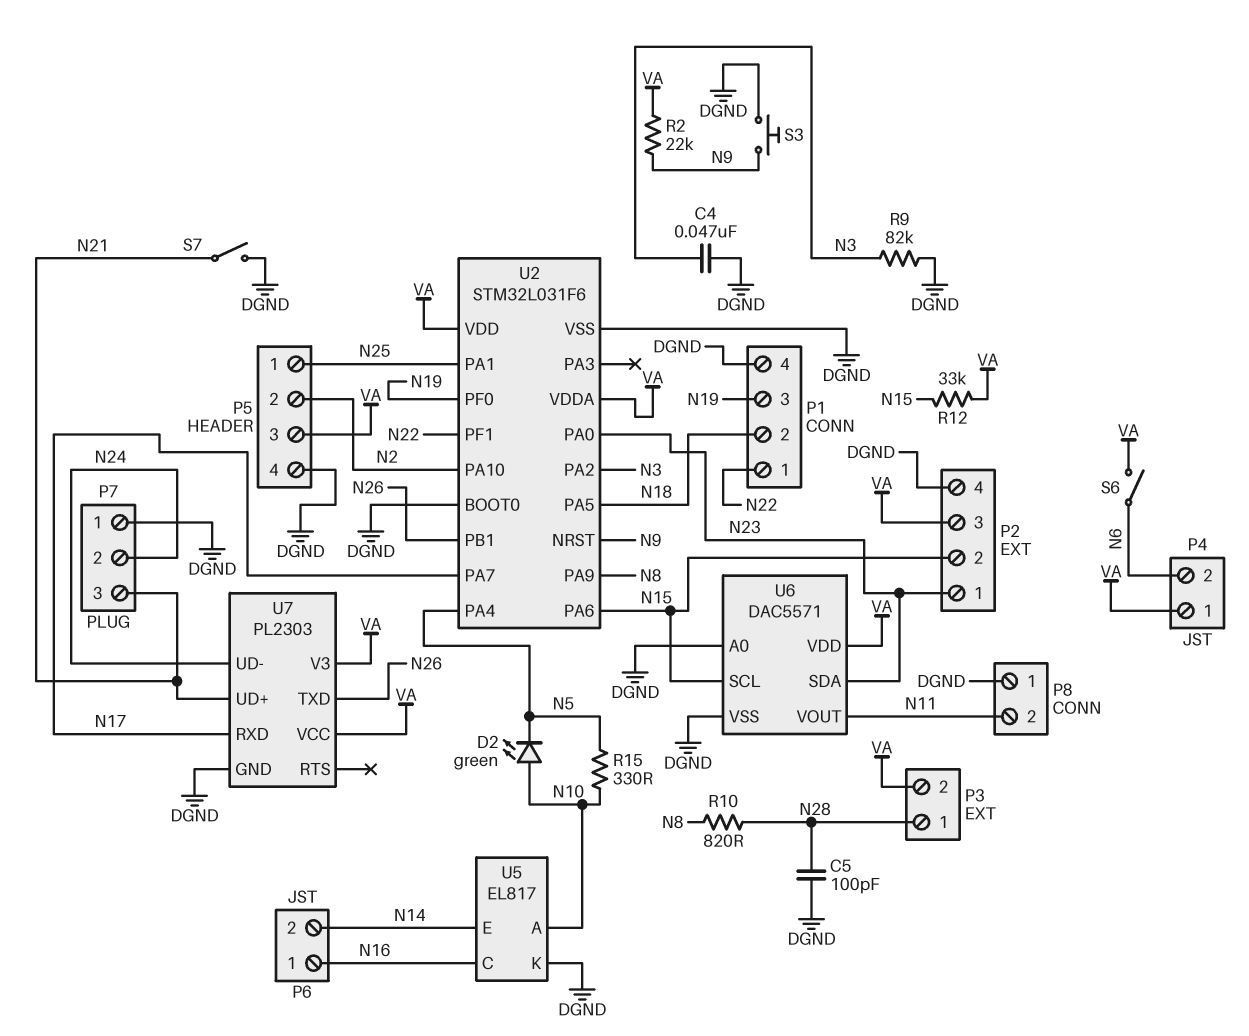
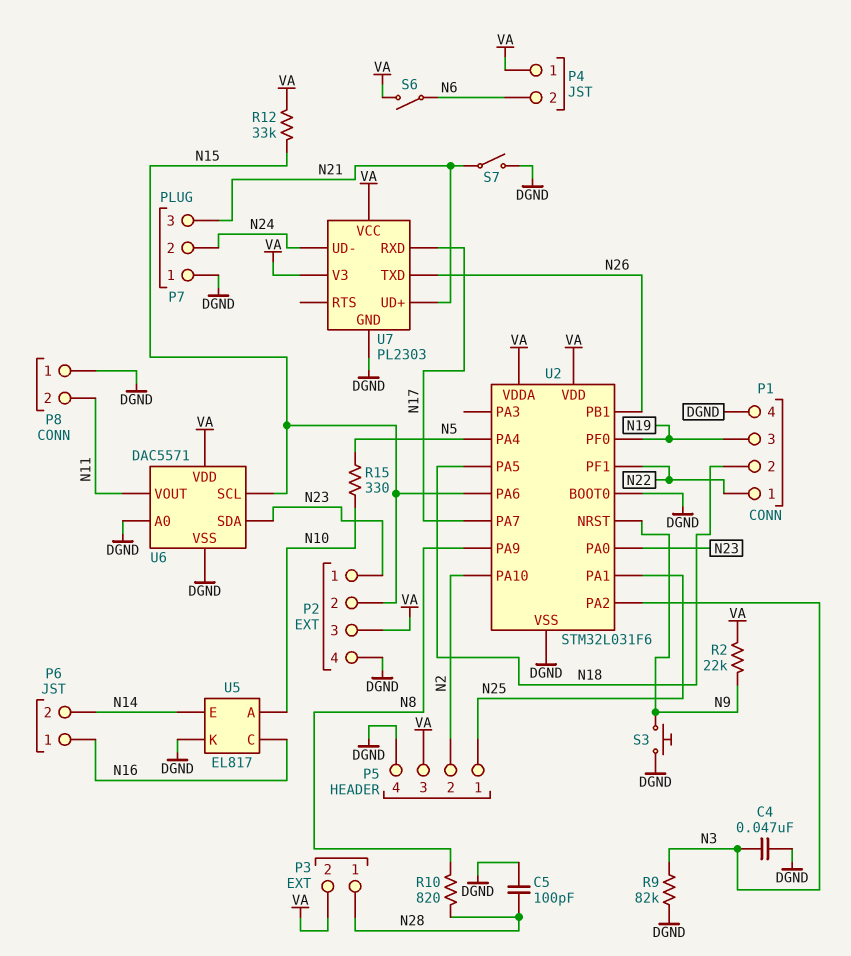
D2: LED green (A N10, K N5) -> none

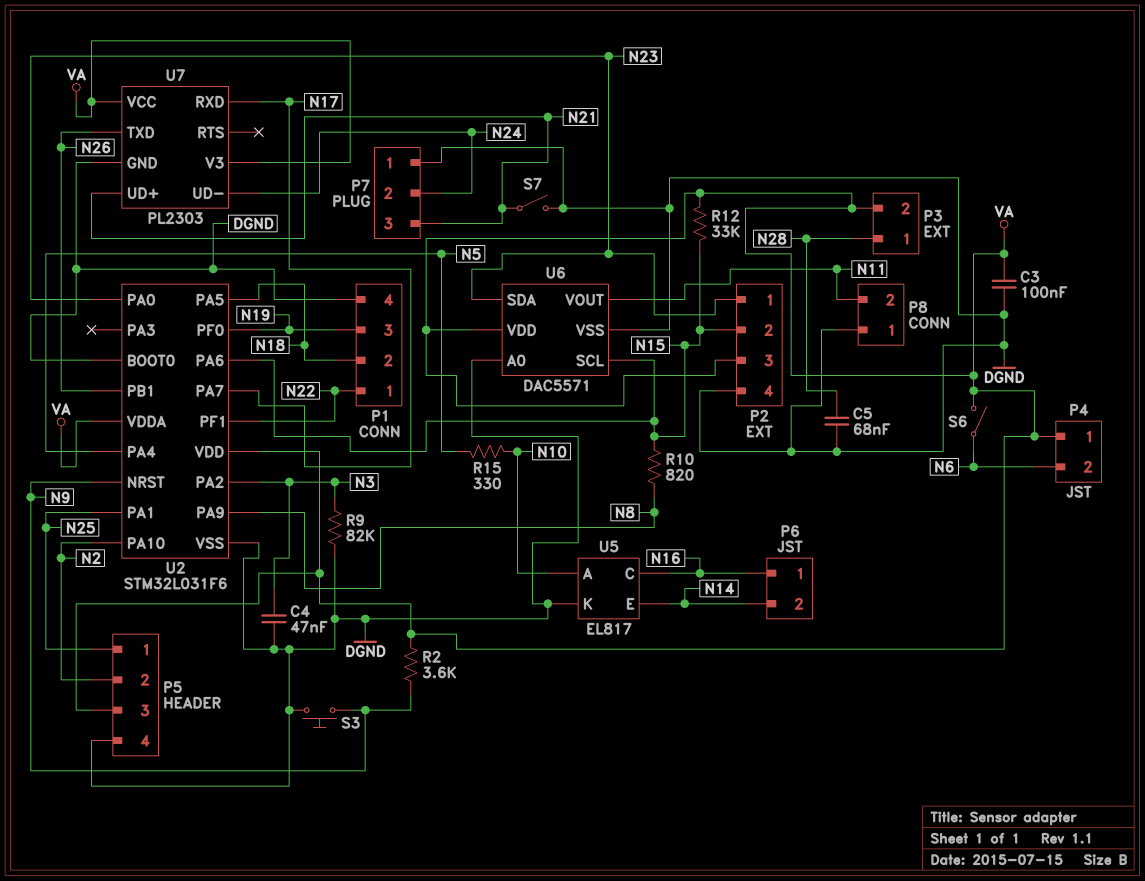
C3: none -> 100nF (DGND, VA)
C5: 100pF (DGND, N28) -> 68nF (DGND, N28)
R2: 22k (N9, VA) -> 3.6k (N9, VA)
R10: 820 (N8, N28) -> 820 (N8, N15)

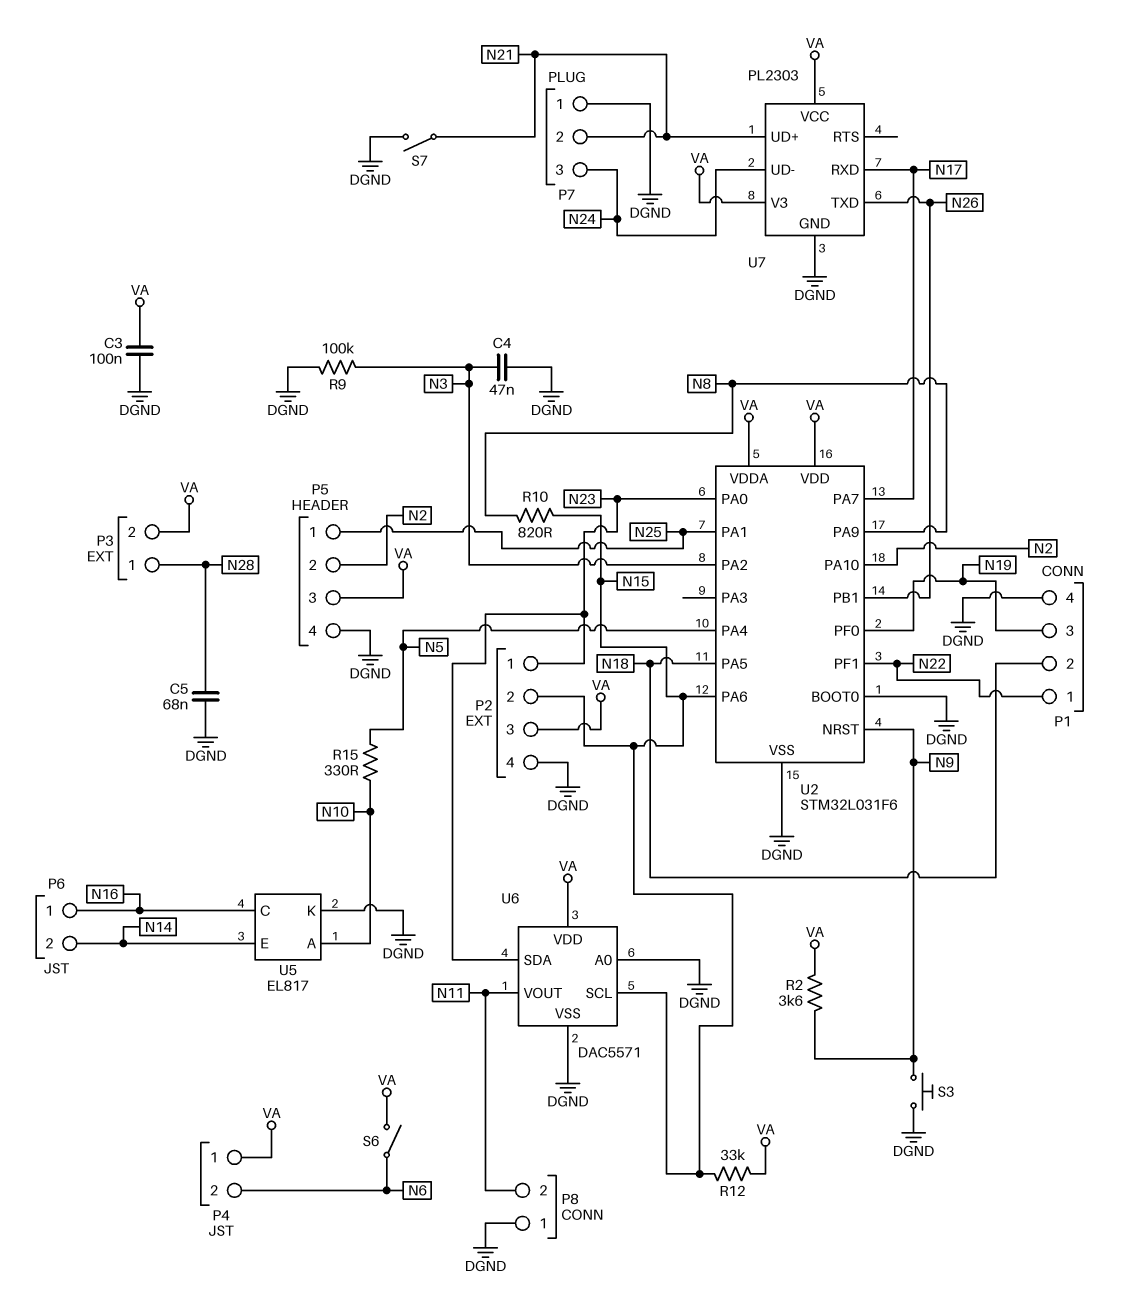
P7 pin 2: N24 -> N21
P7 pin 3: N21 -> N24
R9: 82k (DGND, N3) -> 100k (DGND, N3)

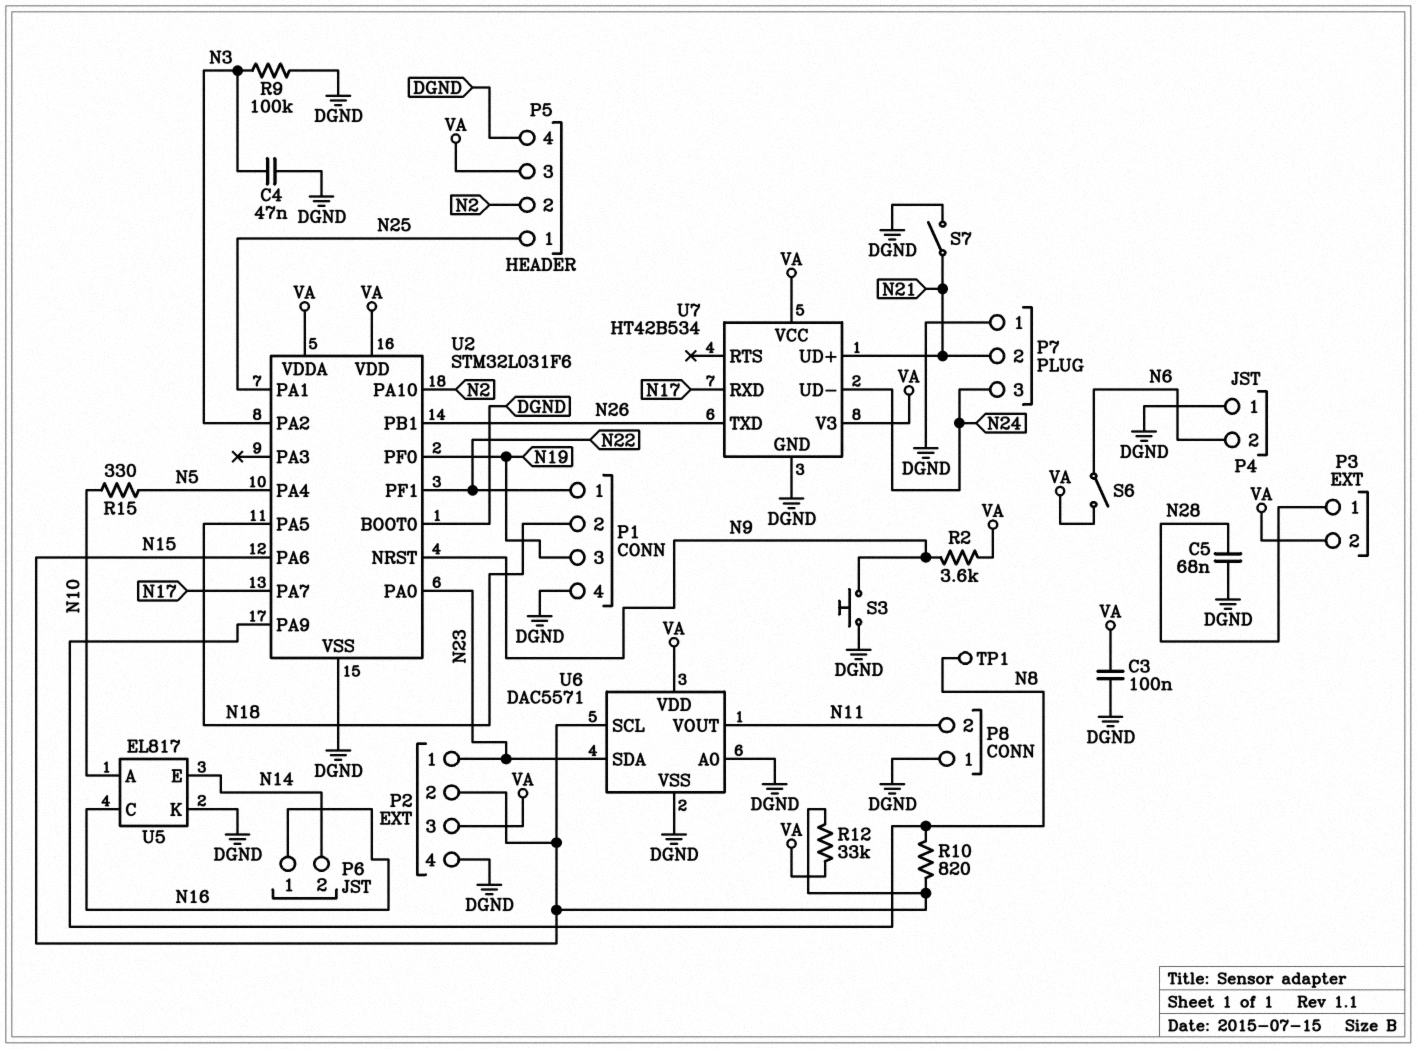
P4 pin 1: VA -> DGND
TP1: none -> test point (N8)
U7: PL2303 -> HT42B534

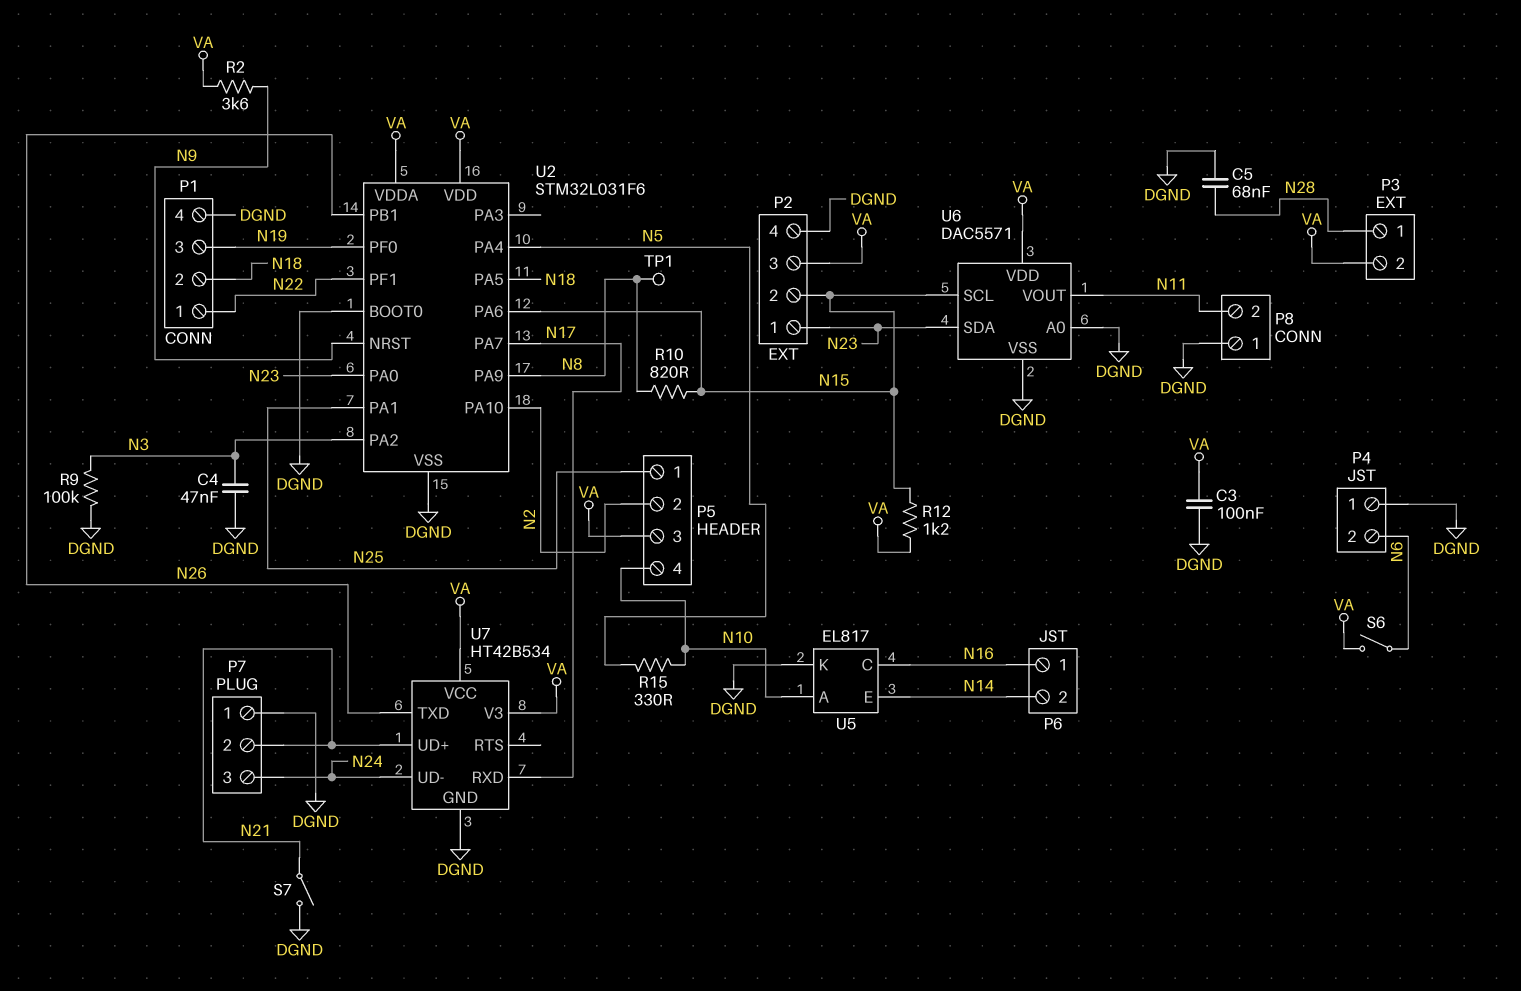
P5 pin 4: DGND -> N10
R12: 33k (N15, VA) -> 1.2k (N15, VA)
S3: button (DGND, N9) -> none

